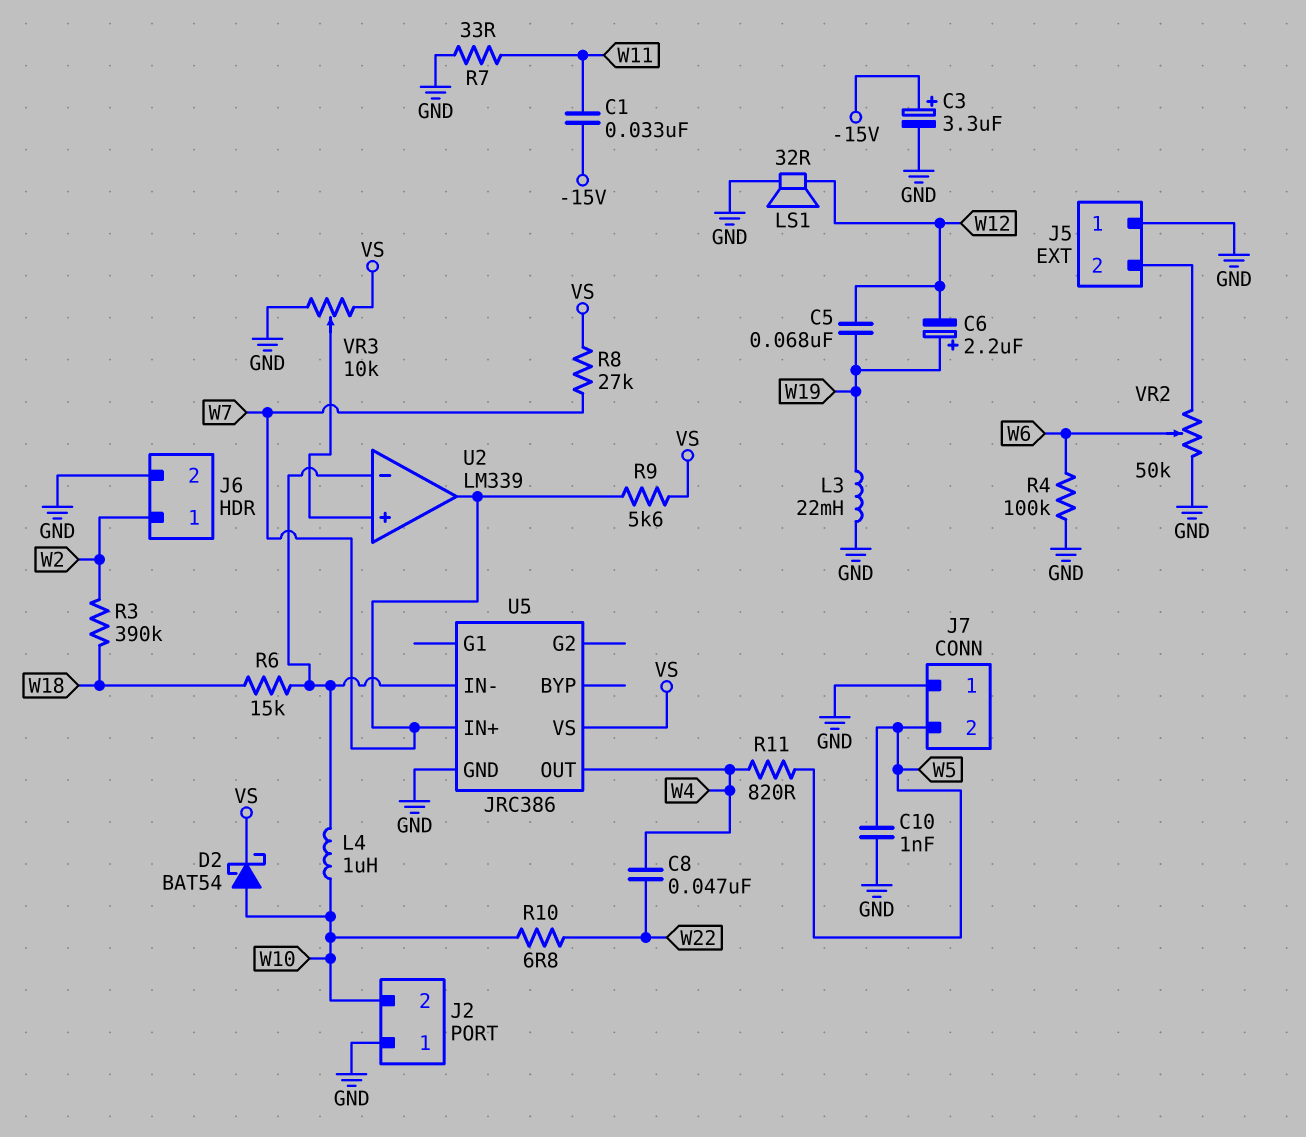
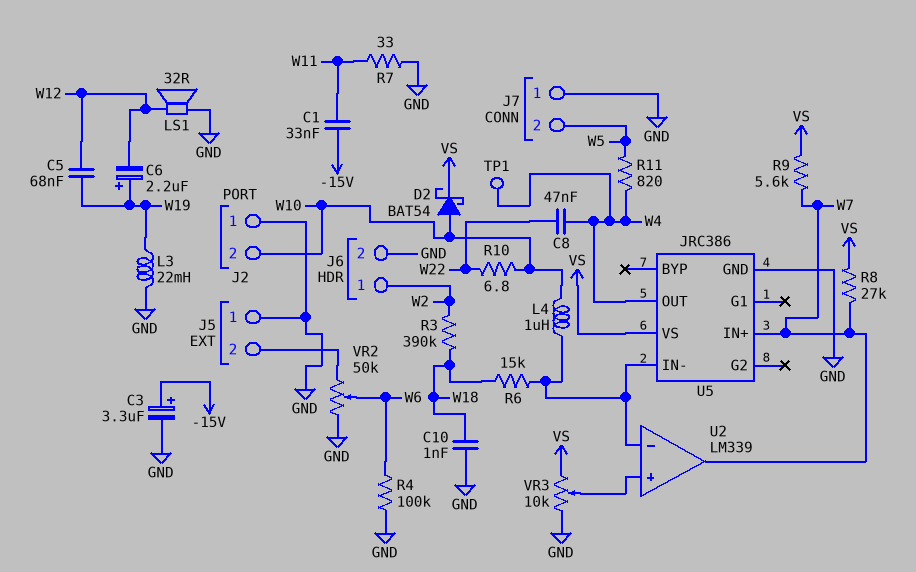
C10: 1nF (GND, W5) -> 1nF (GND, W18)
TP1: none -> test point (W4)

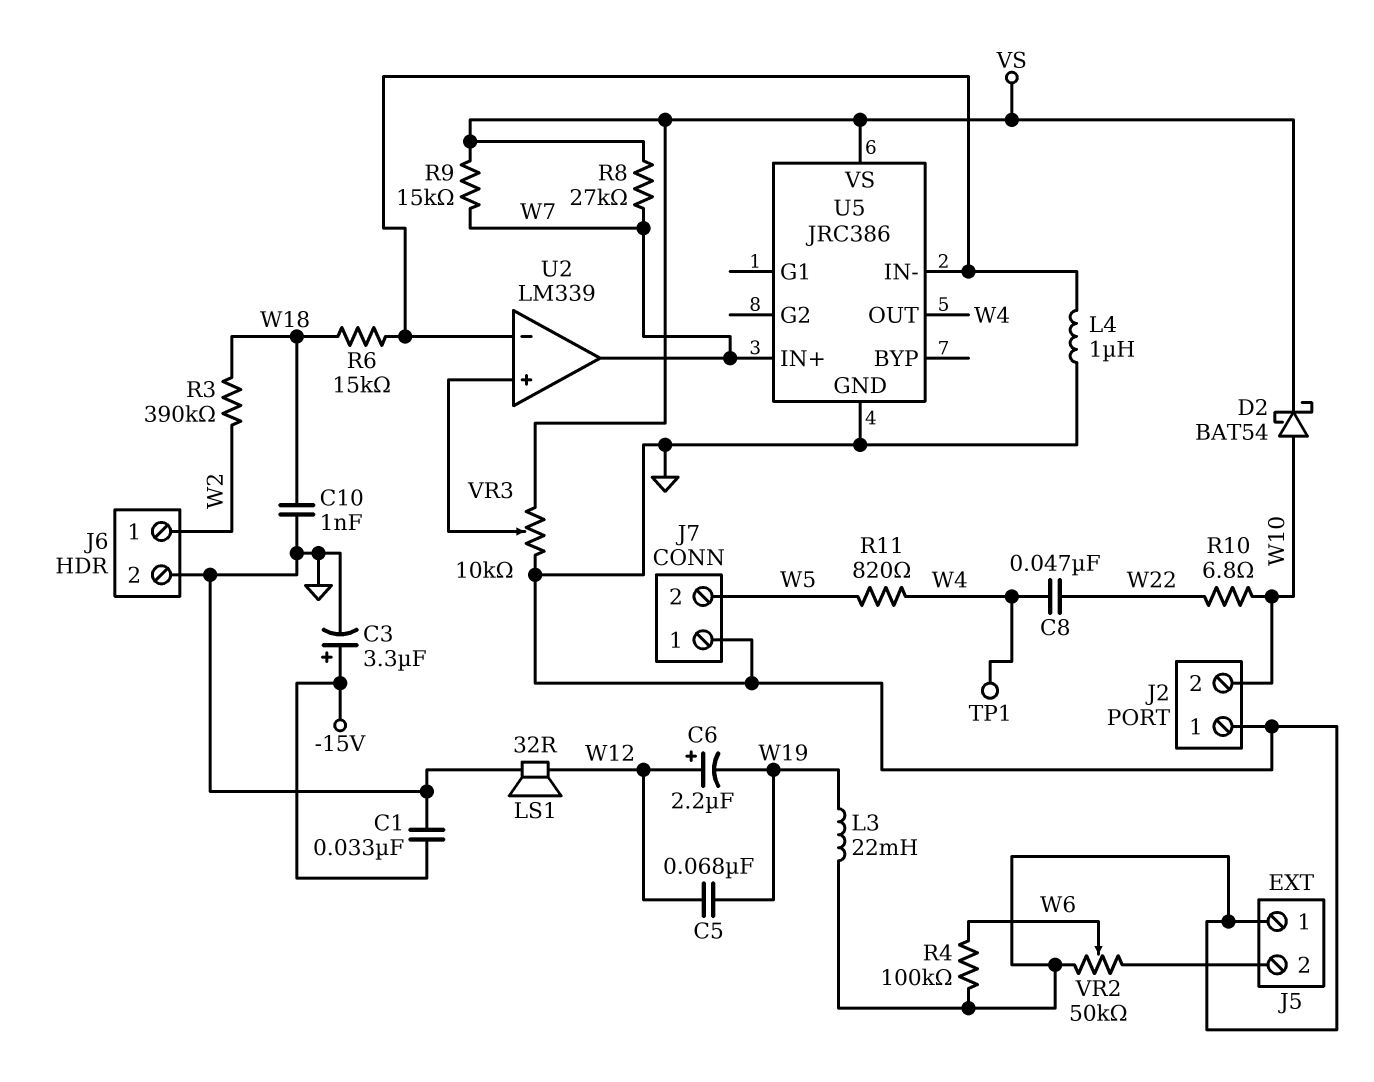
C1: 33nF (-15V, W11) -> 33nF (-15V, GND)
C6: 2.2uF (plus W19, minus W12) -> 2.2uF (plus W12, minus W19)
L4: 1uH (U2/in-, W10) -> 1uH (GND, U2/in-)
R7: 33 (GND, W11) -> none
R9: 5.6k (VS, W7) -> 15k (VS, W7)

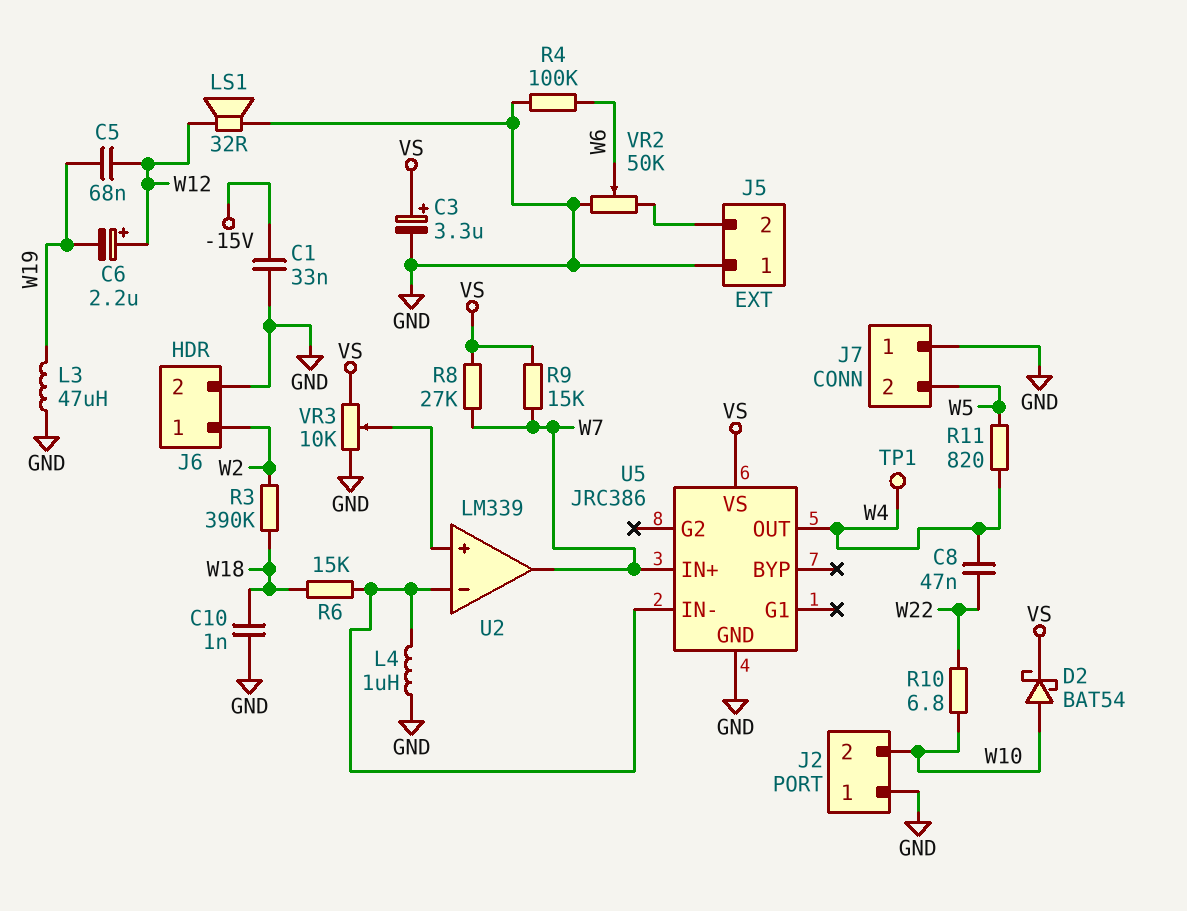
C3: 3.3uF (plus -15V, minus GND) -> 3.3uF (plus VS, minus GND)
L3: 22mH (GND, W19) -> 47uH (GND, W19)

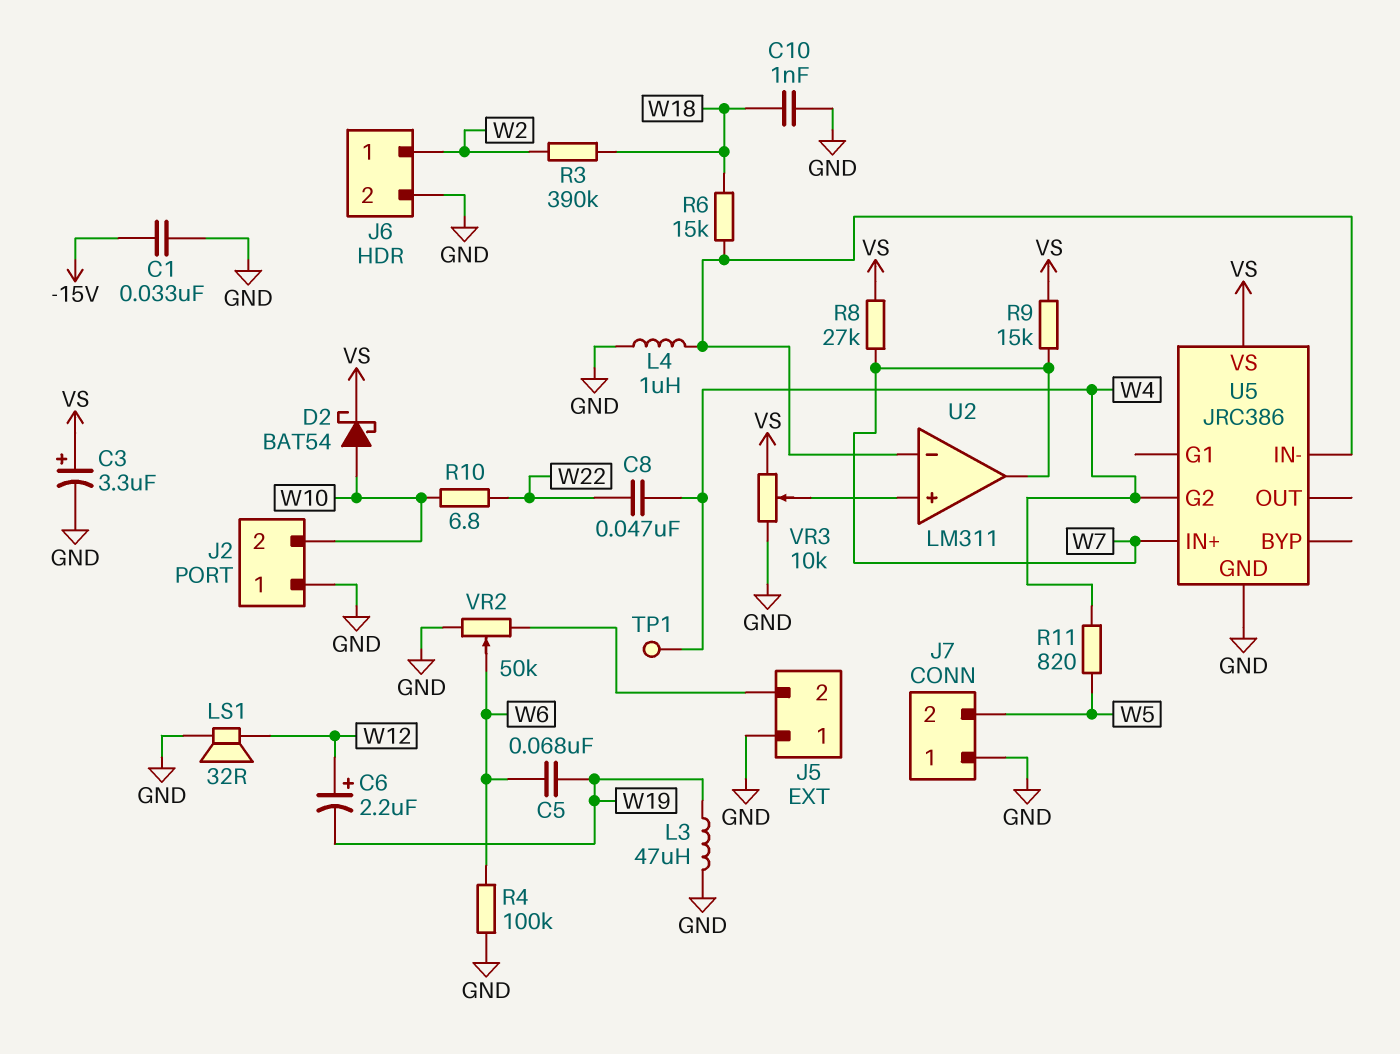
C5: 68nF (W12, W19) -> 68nF (W6, W19)
U2: LM339 -> LM311
U5 pin G2: none -> W4
U5 pin OUT: W4 -> none

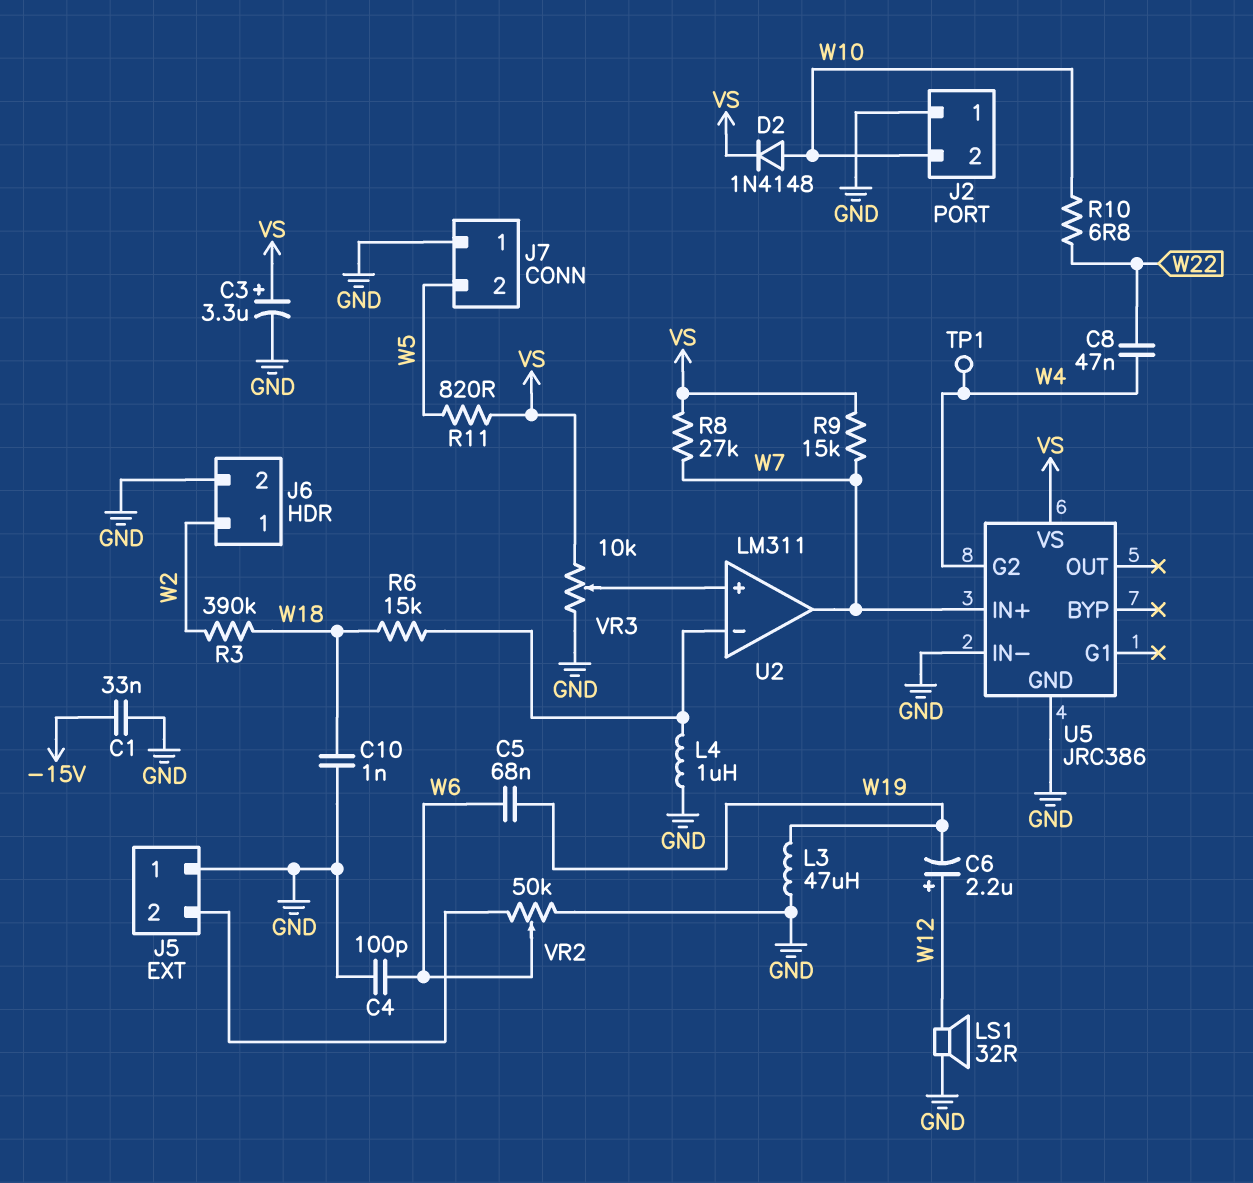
C4: none -> 100pF (GND, W6)
D2: schottky BAT54 (A W10, K VS) -> diode 1N4148 (A W10, K VS)
R4: 100k (GND, W6) -> none
R11: 820 (W4, W5) -> 820 (VS, W5)
U5 pin IN-: U2/in- -> GND

